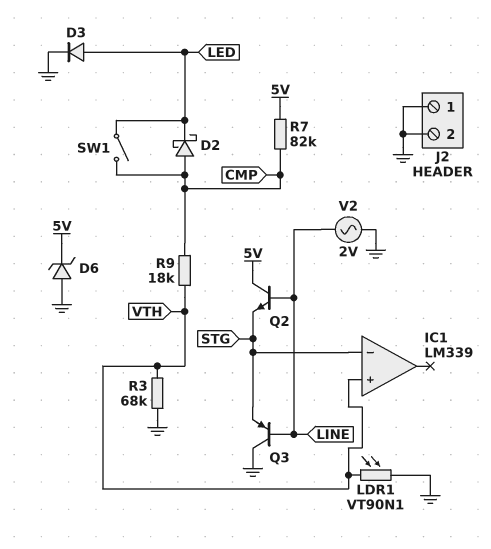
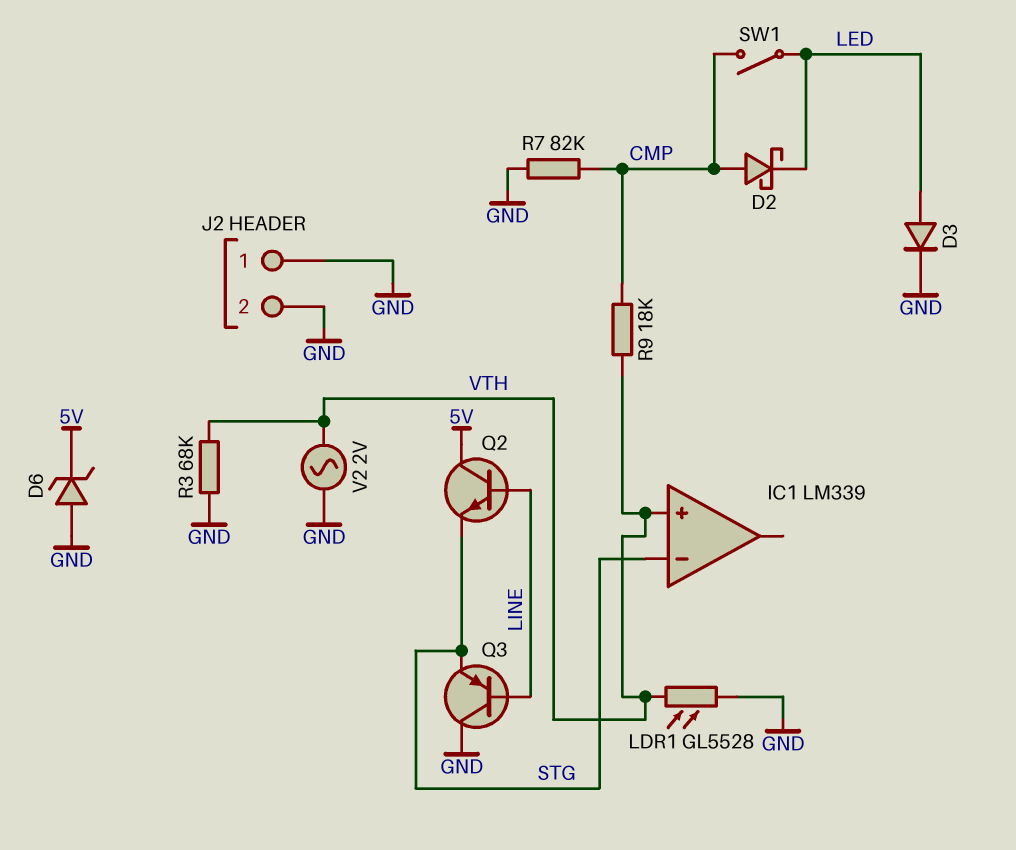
LDR1: VT90N1 (GND, VTH) -> GL5528 (GND, VTH)
R7: 82k (5V, CMP) -> 82k (CMP, GND)
V2: AC 2V (GND, LINE) -> AC 2V (GND, VTH)

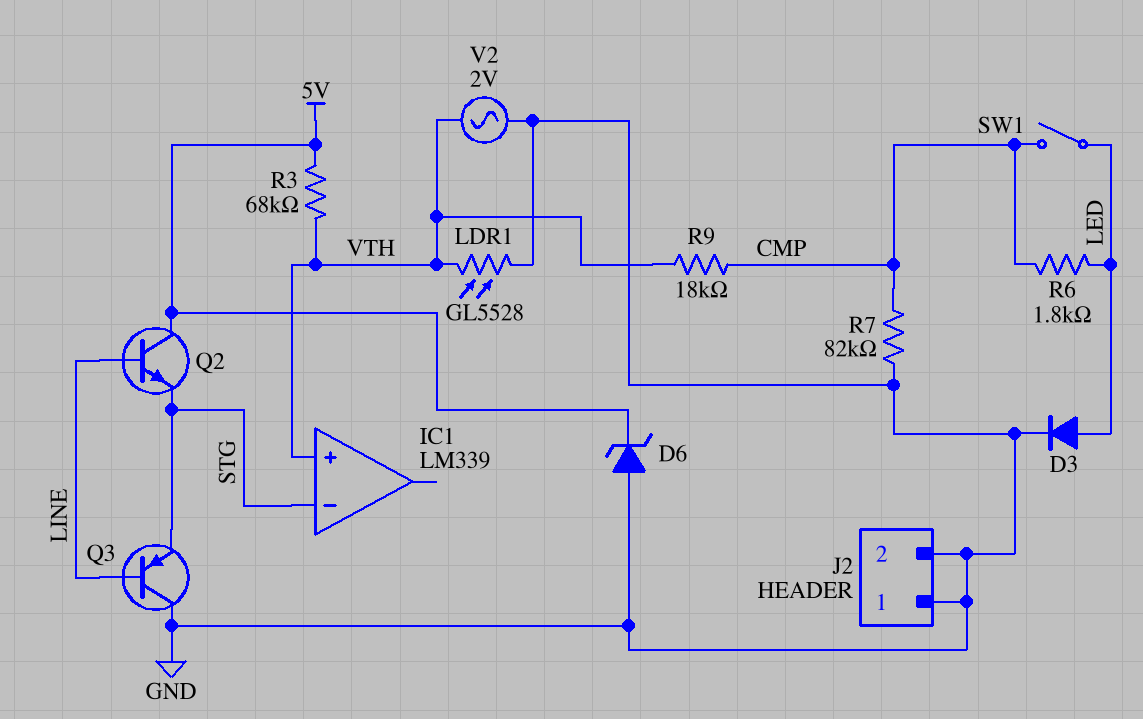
D2: schottky (A CMP, K LED) -> none
R3: 68k (GND, VTH) -> 68k (5V, VTH)
R6: none -> 1.8k (CMP, LED)

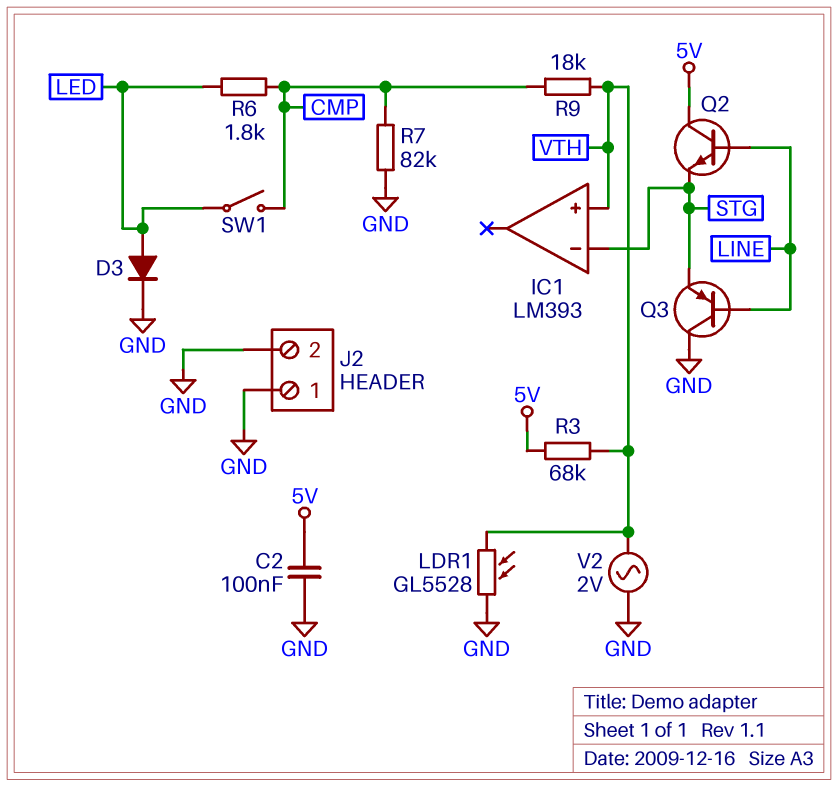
C2: none -> 100nF (5V, GND)
D6: zener (A GND, K 5V) -> none
IC1: LM339 -> LM393

